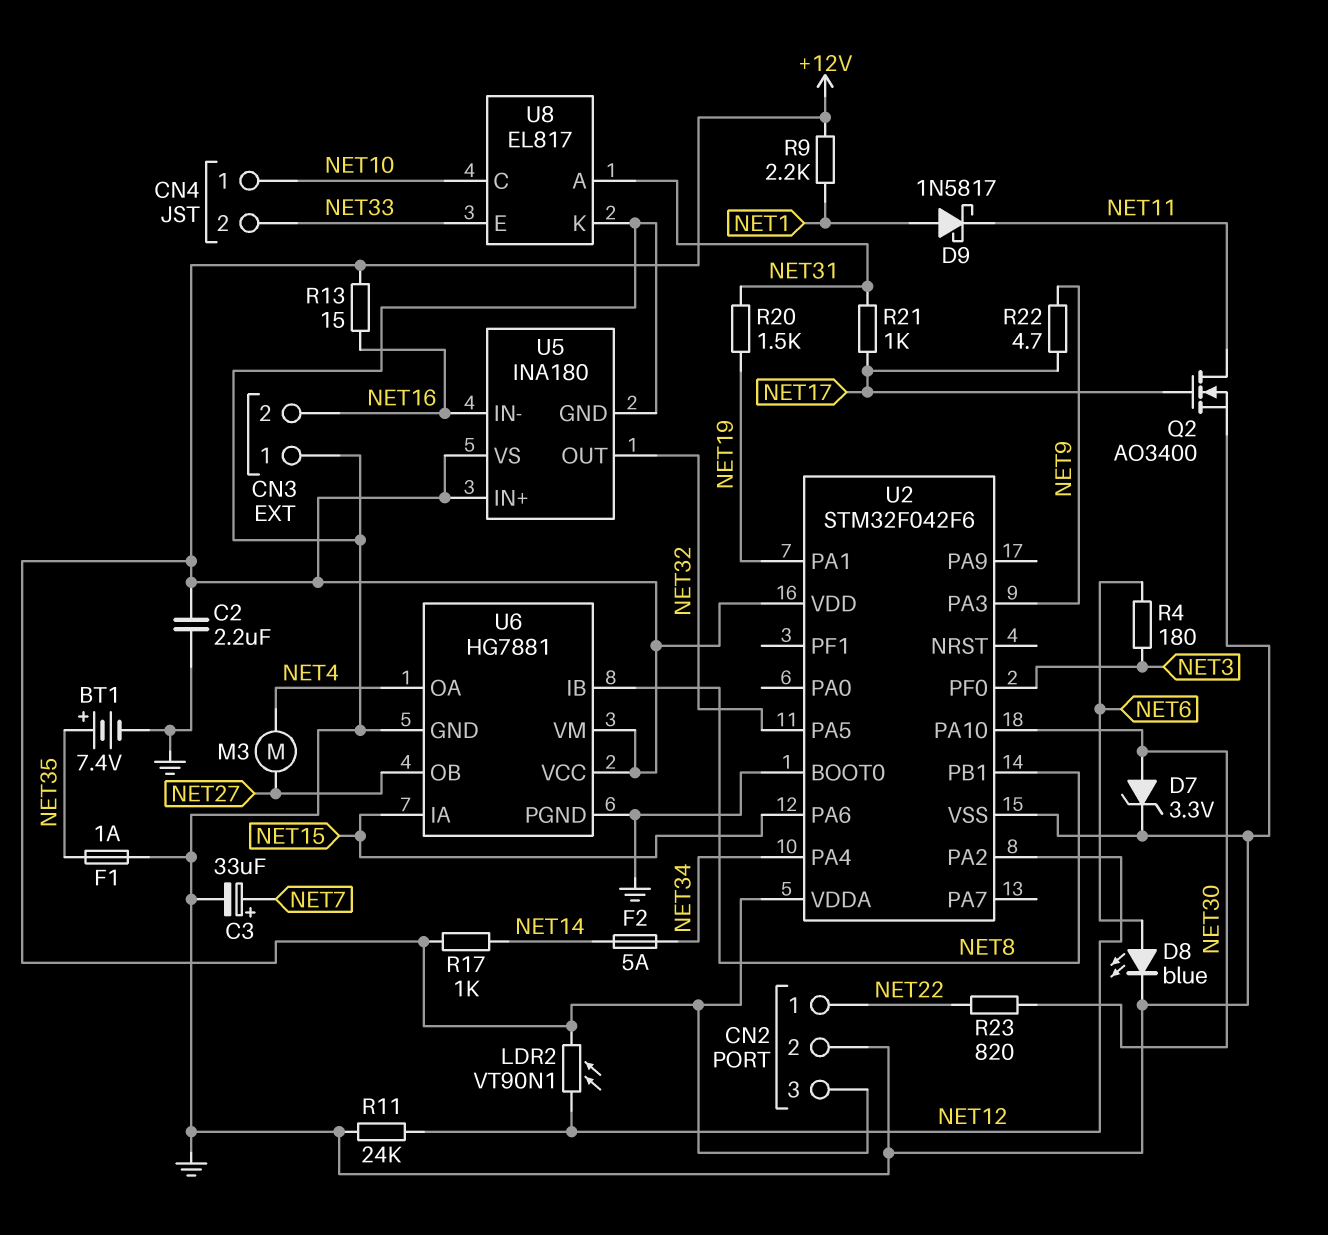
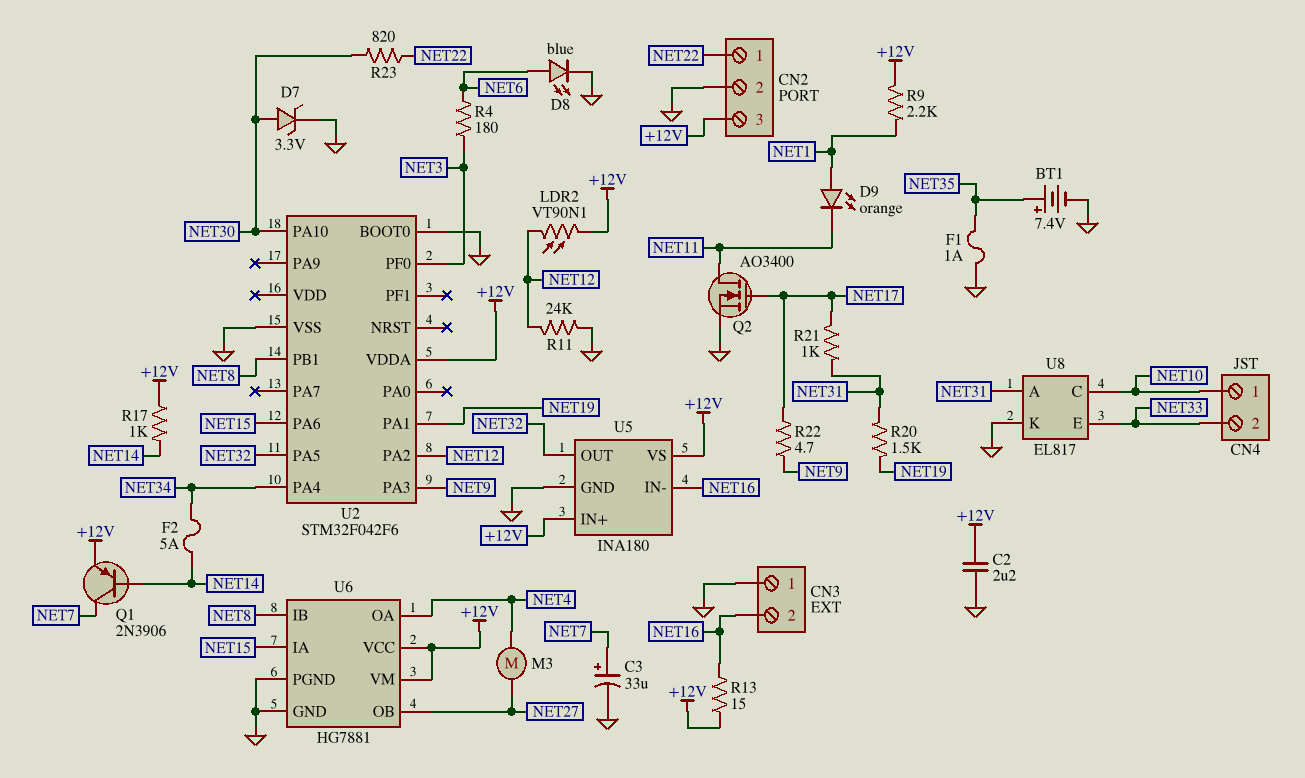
D9: schottky 1N5817 (A NET1, K NET11) -> LED orange (A NET1, K NET11)
Q1: none -> PNP 2N3906 (B NET14, C NET7, E +12V)
U2 pin VDD: +12V -> none

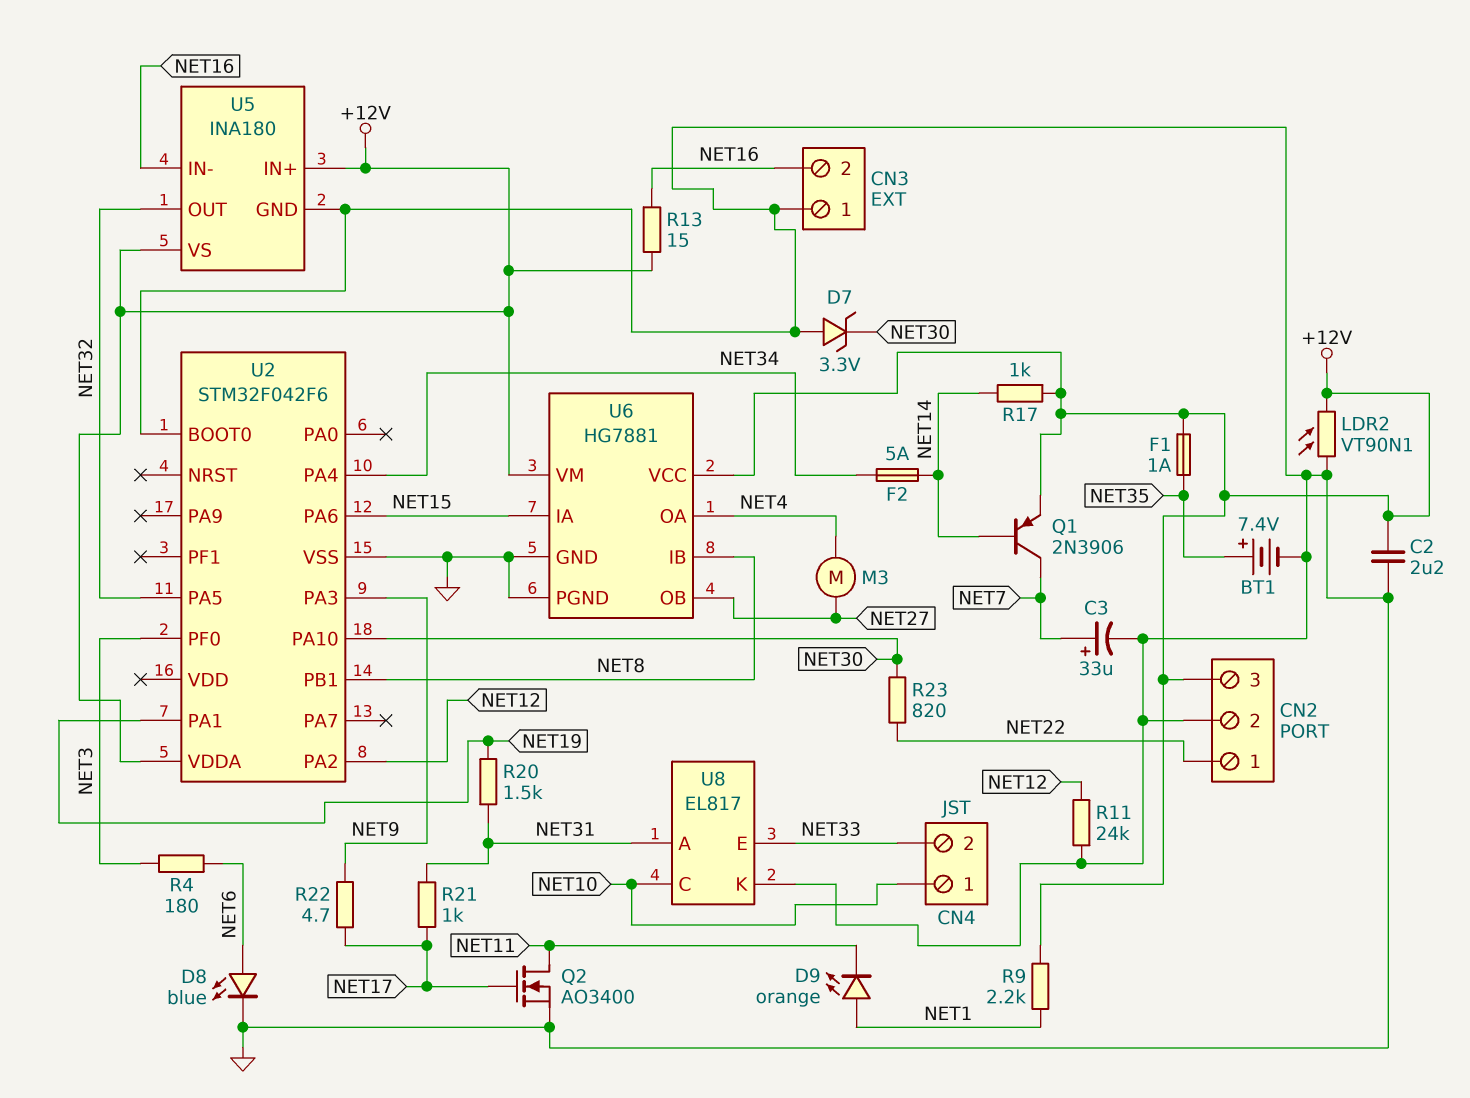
D7: zener 3.3V (A NET30, K GND) -> zener 3.3V (A GND, K NET30)
F1: 1A (GND, NET35) -> 1A (+12V, NET35)
LDR2: VT90N1 (+12V, NET12) -> VT90N1 (+12V, GND)

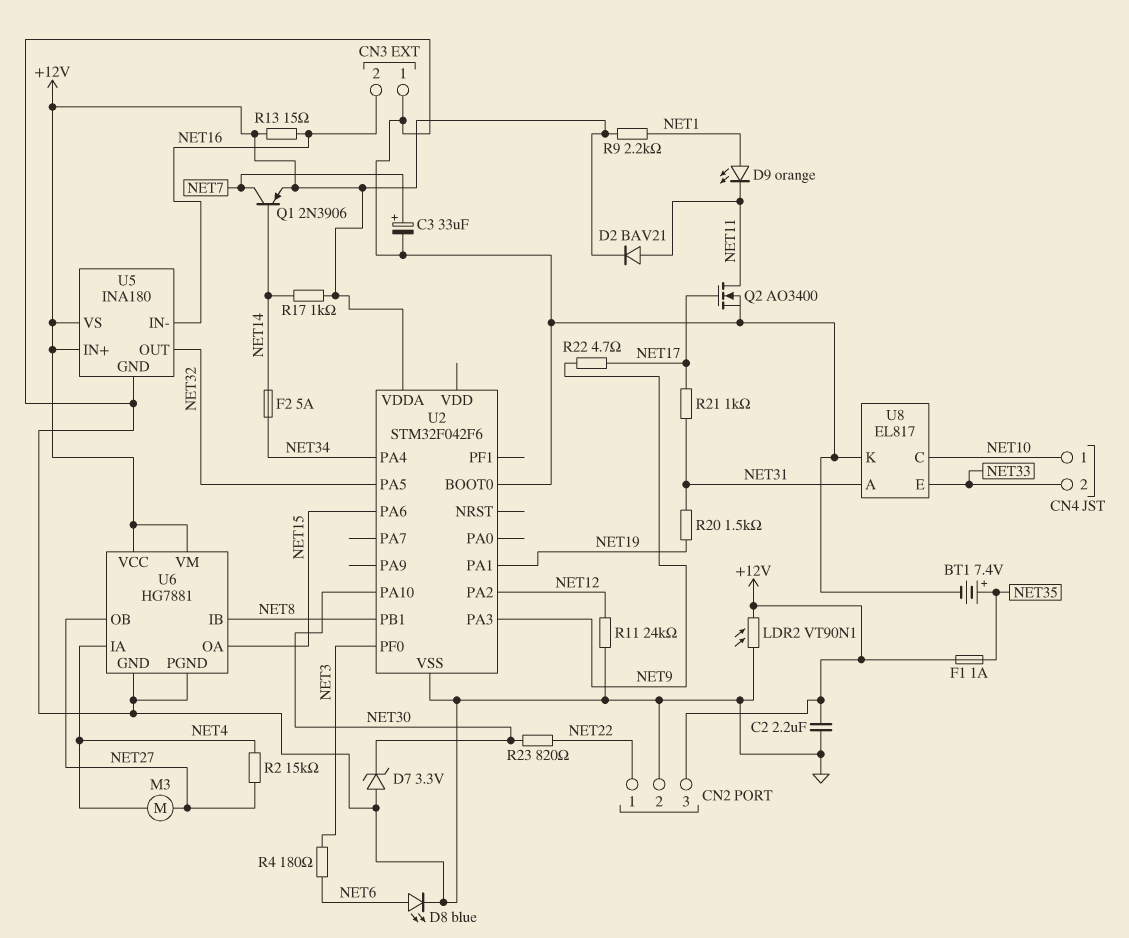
D2: none -> diode BAV21 (A NET11, K +12V)
R2: none -> 15k (NET4, NET27)
U6 pin IA: NET15 -> NET4
U6 pin OA: NET4 -> NET15

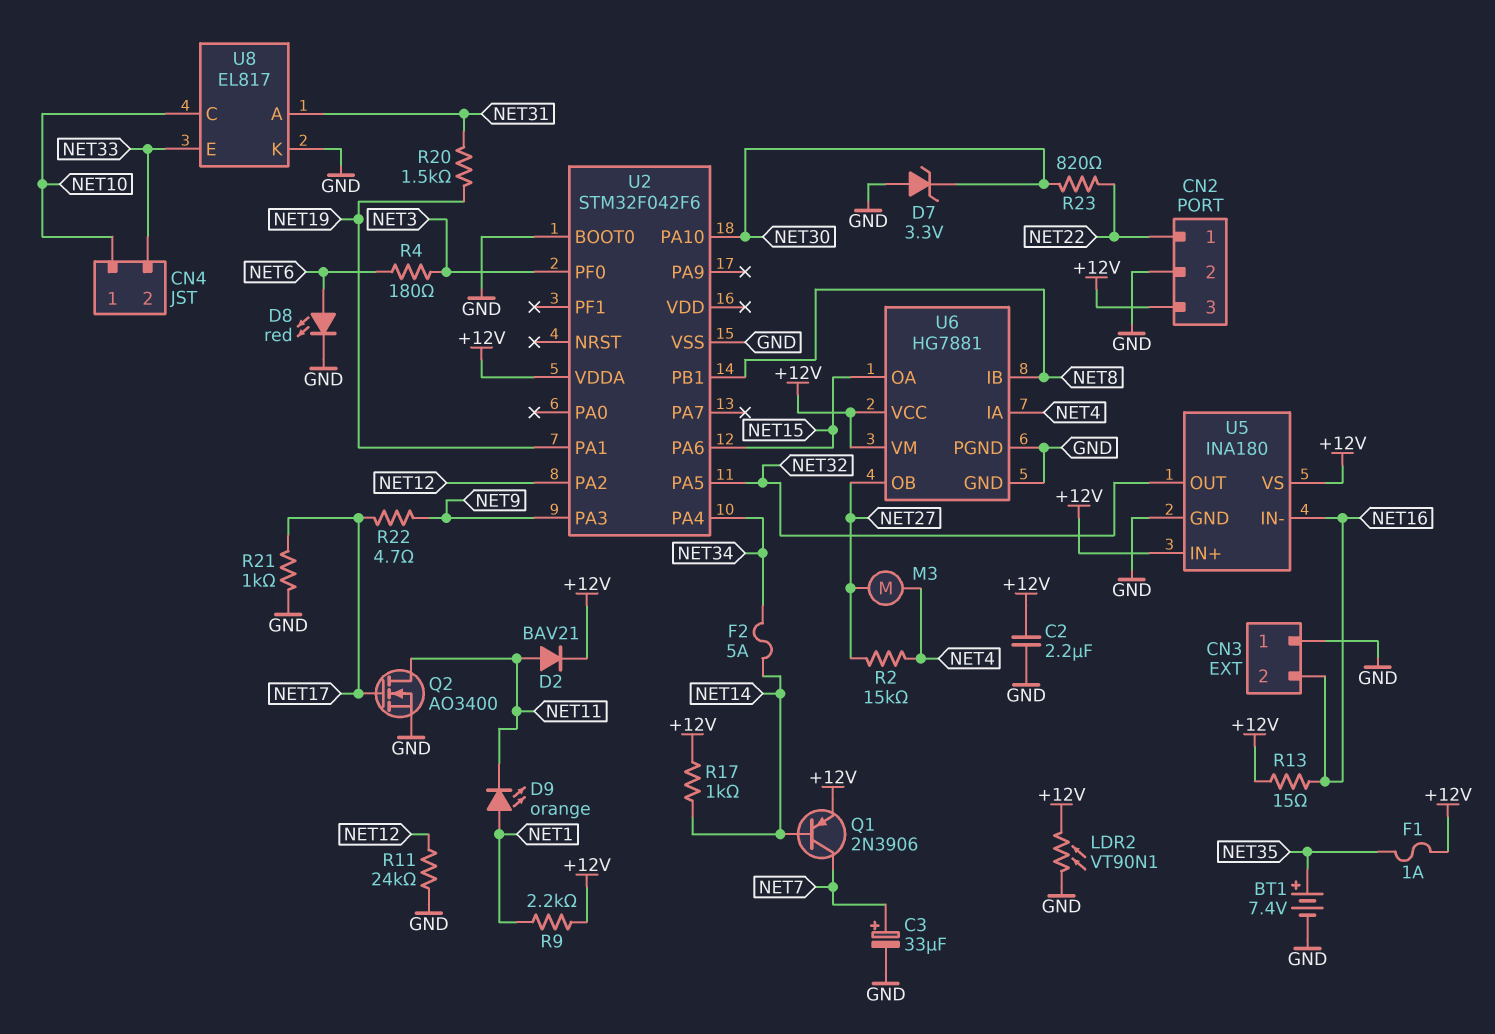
D8: LED blue (A NET6, K GND) -> LED red (A NET6, K GND)
R21: 1k (NET17, NET31) -> 1k (GND, NET17)

